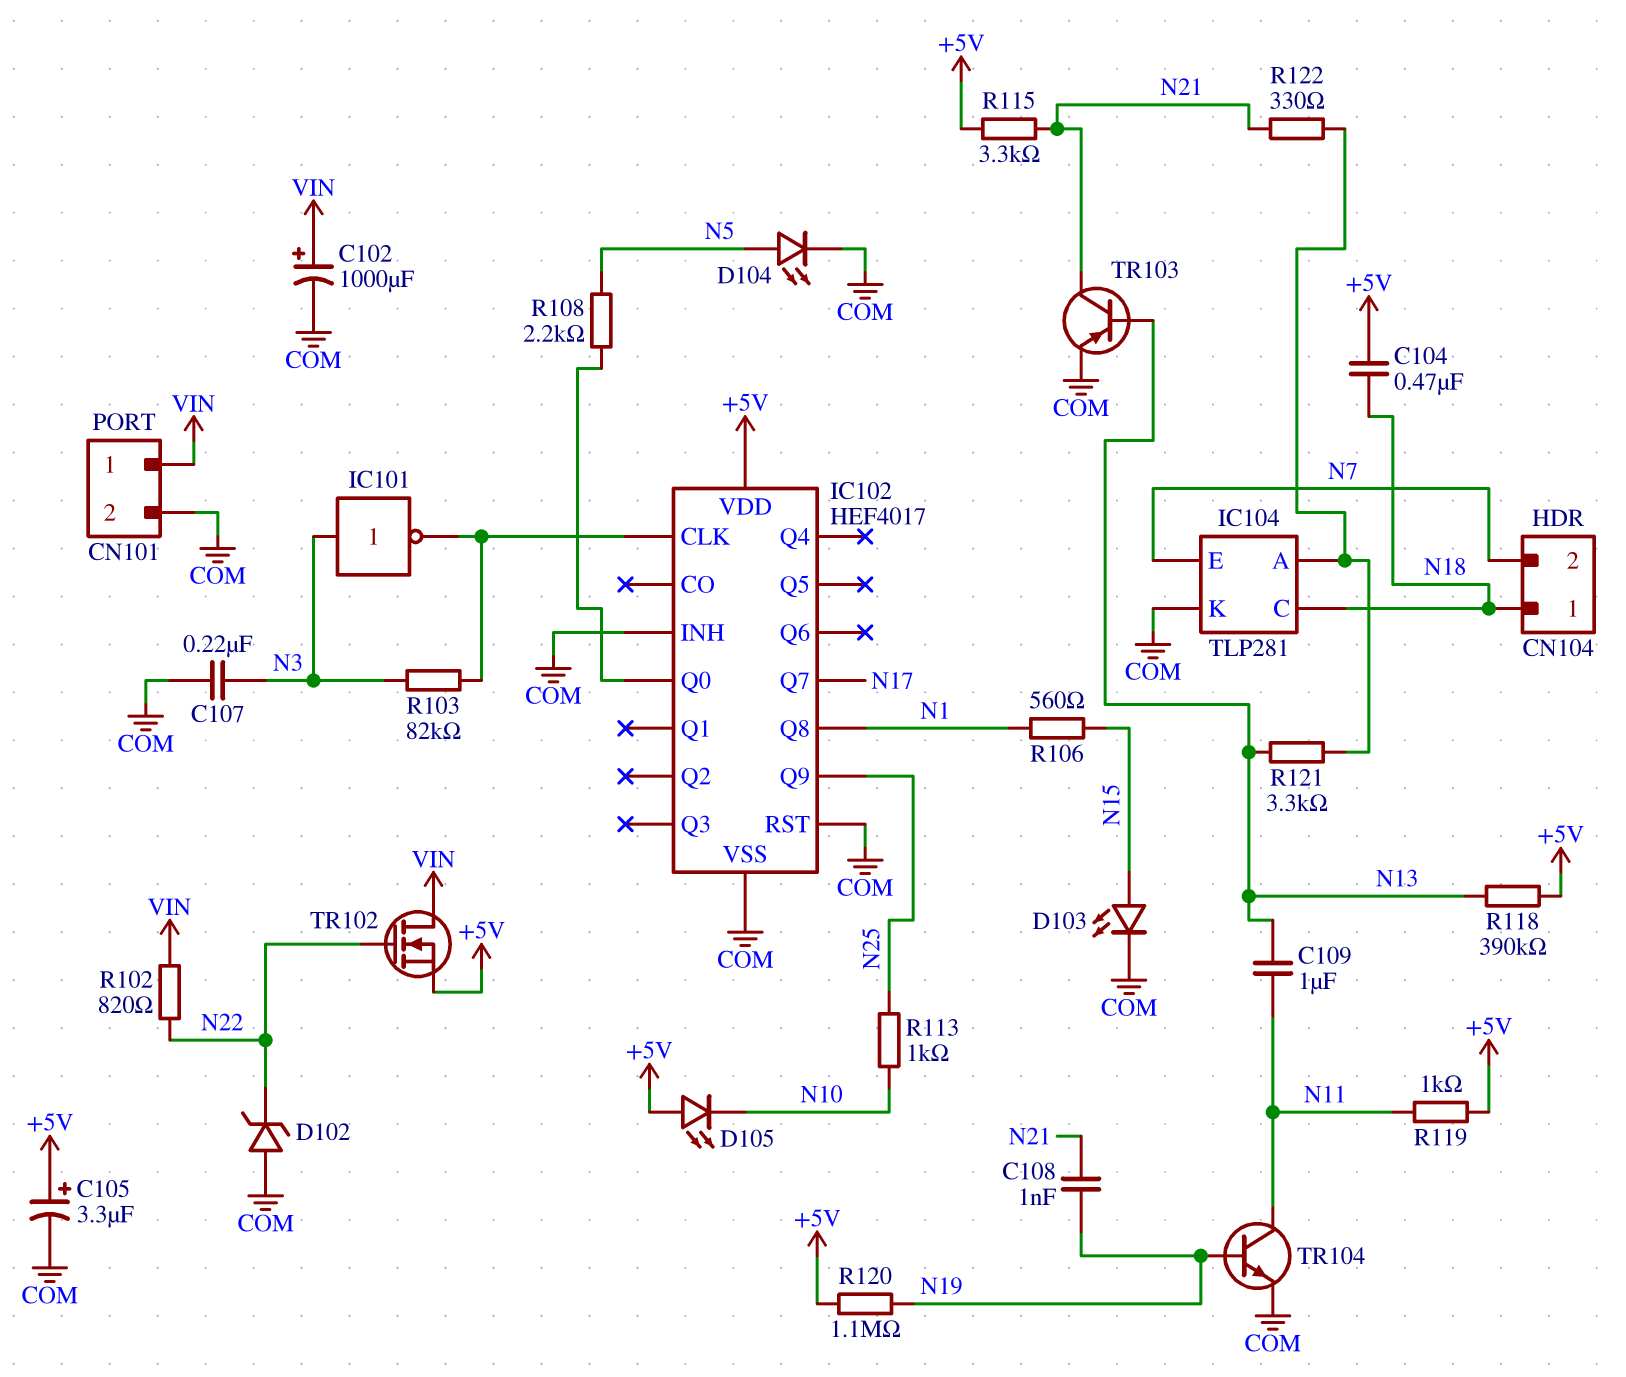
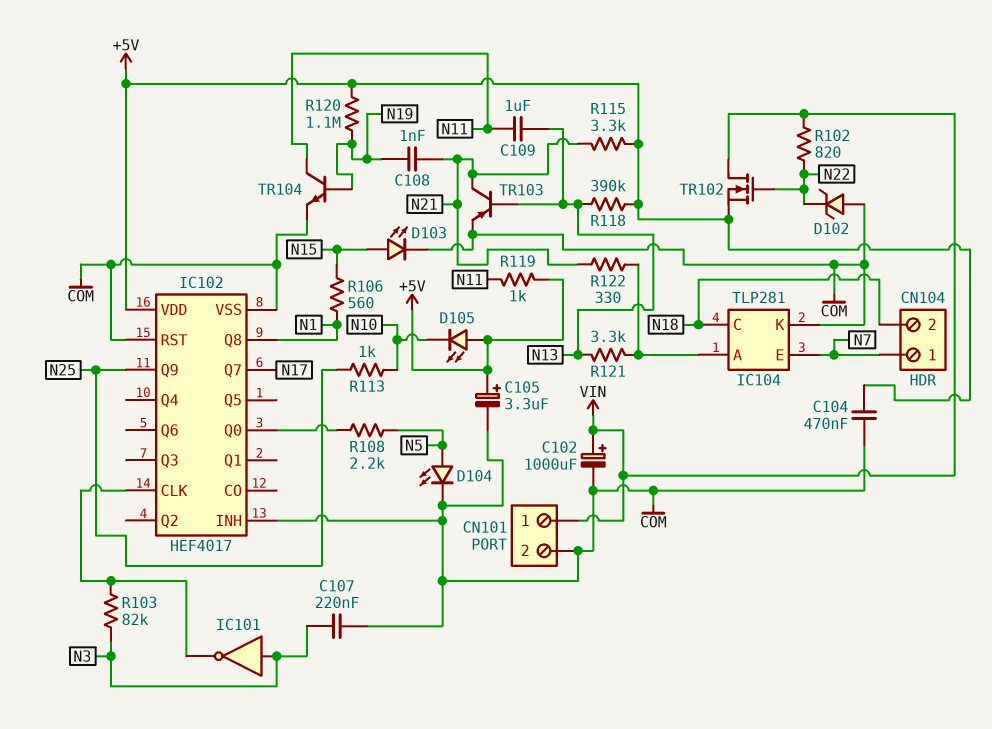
C104: 470nF (+5V, N18) -> 470nF (+5V, COM)
CN104 pin 1: N18 -> N7
CN104 pin 2: N7 -> N18

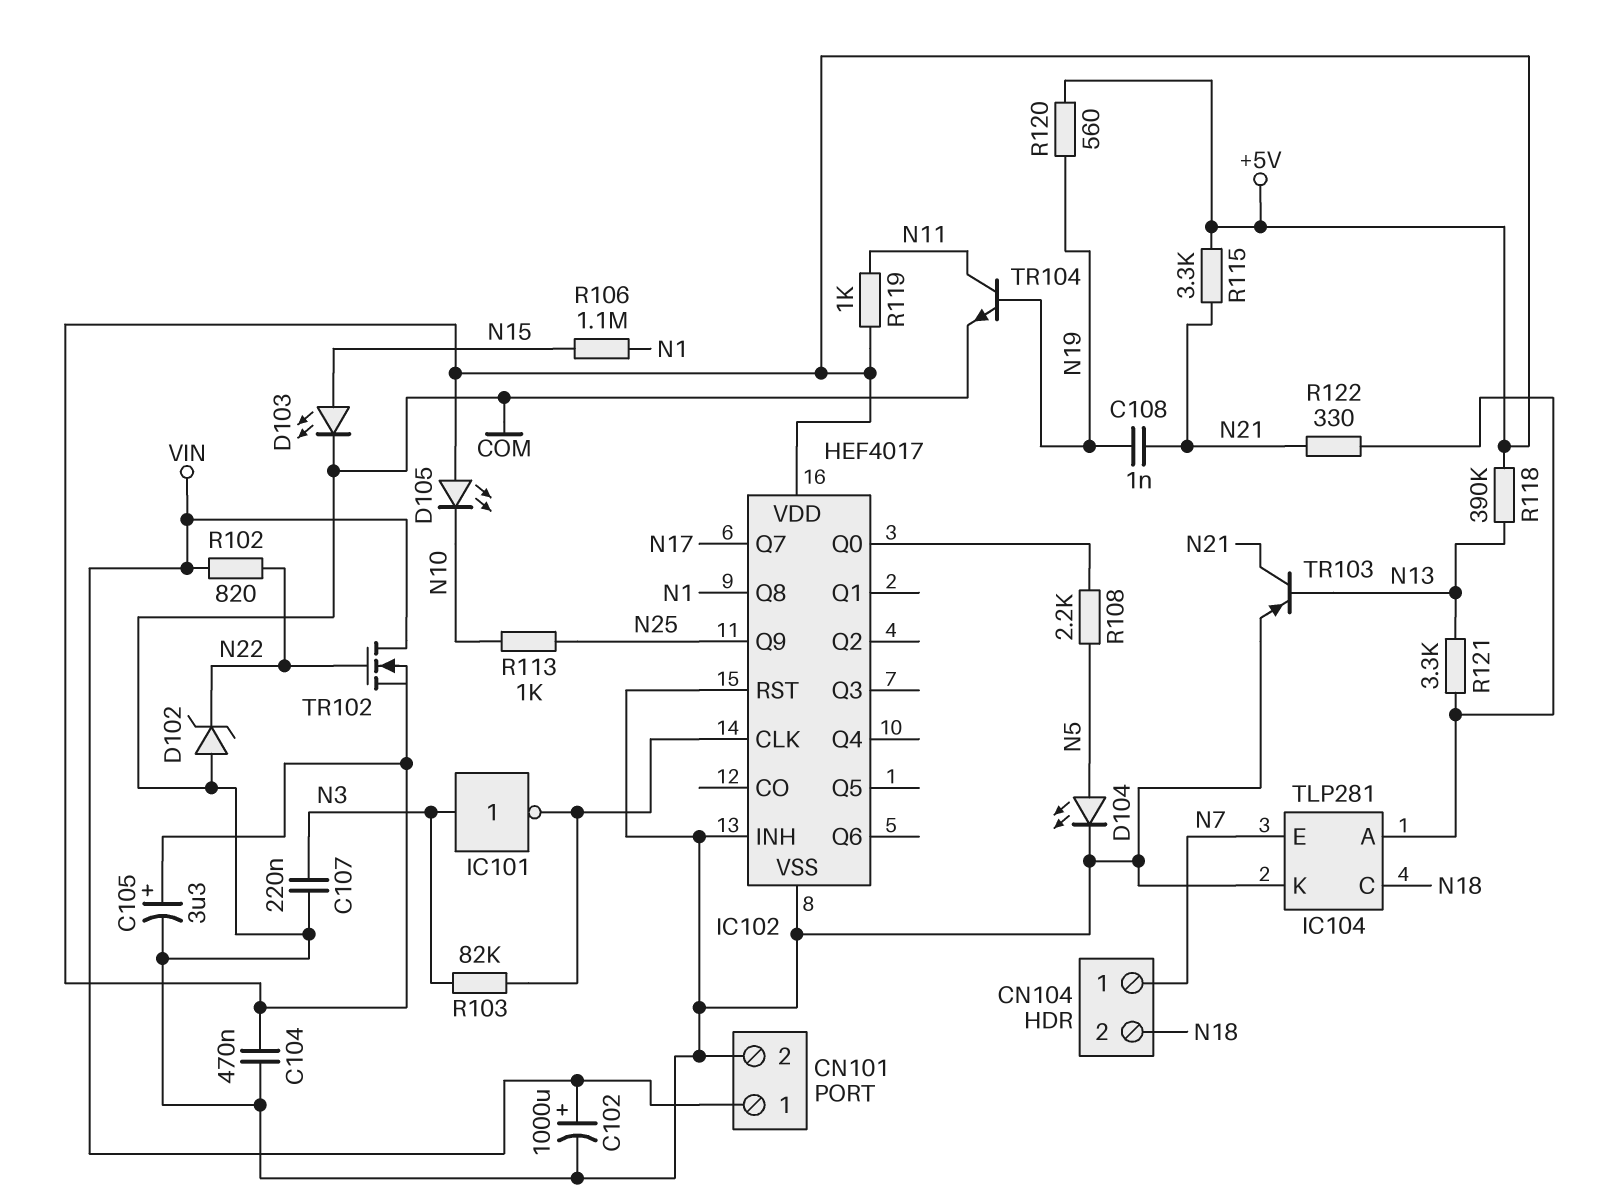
C109: 1uF (N11, N13) -> none
R106: 560 (N1, N15) -> 1.1M (N1, N15)
R120: 1.1M (+5V, N19) -> 560 (+5V, N19)

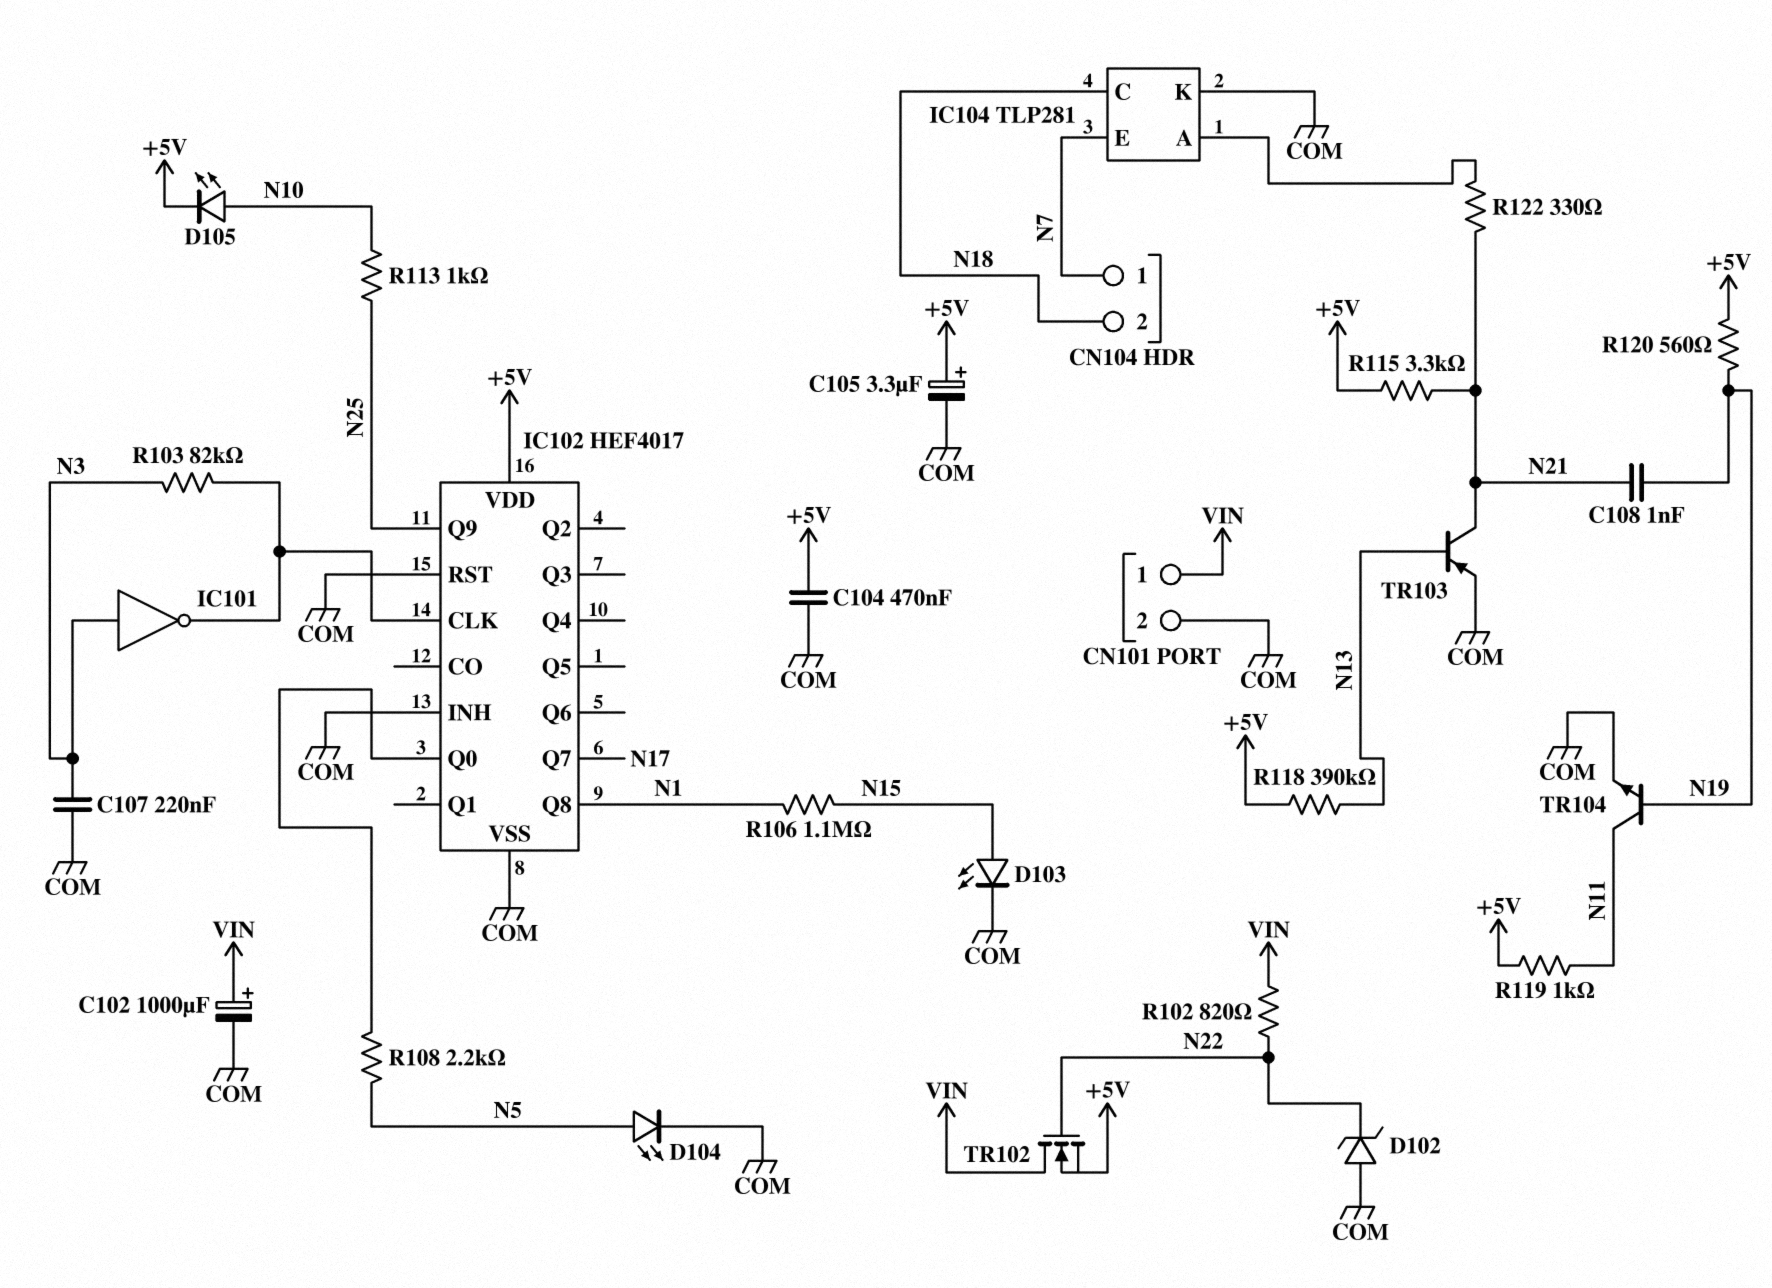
D105: LED (A +5V, K N10) -> LED (A N10, K +5V)
R121: 3.3k (IC104/A, N13) -> none

